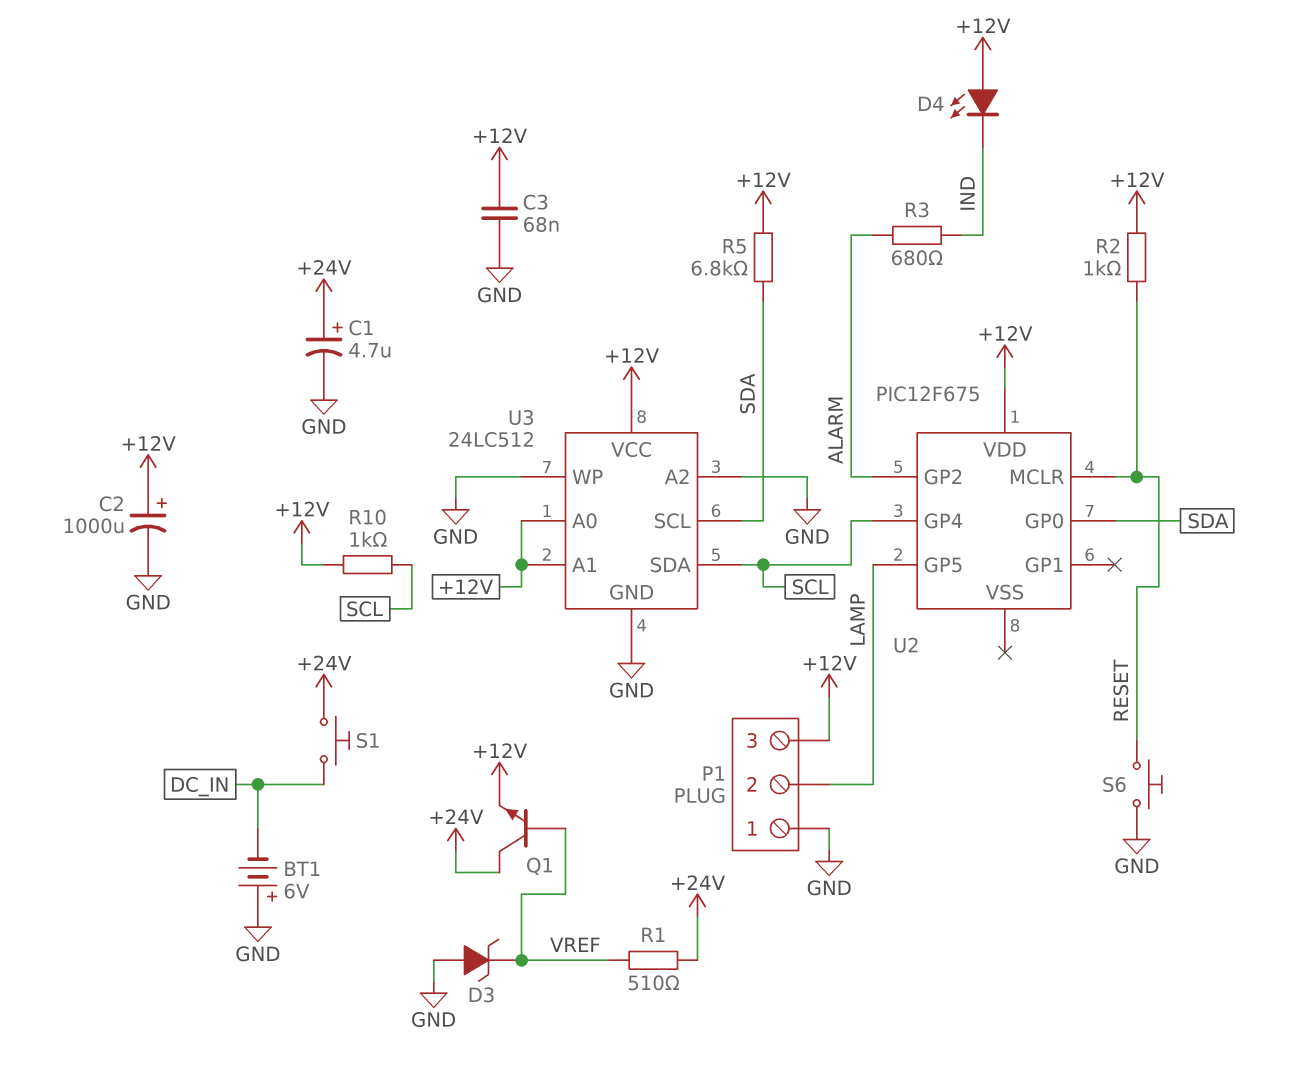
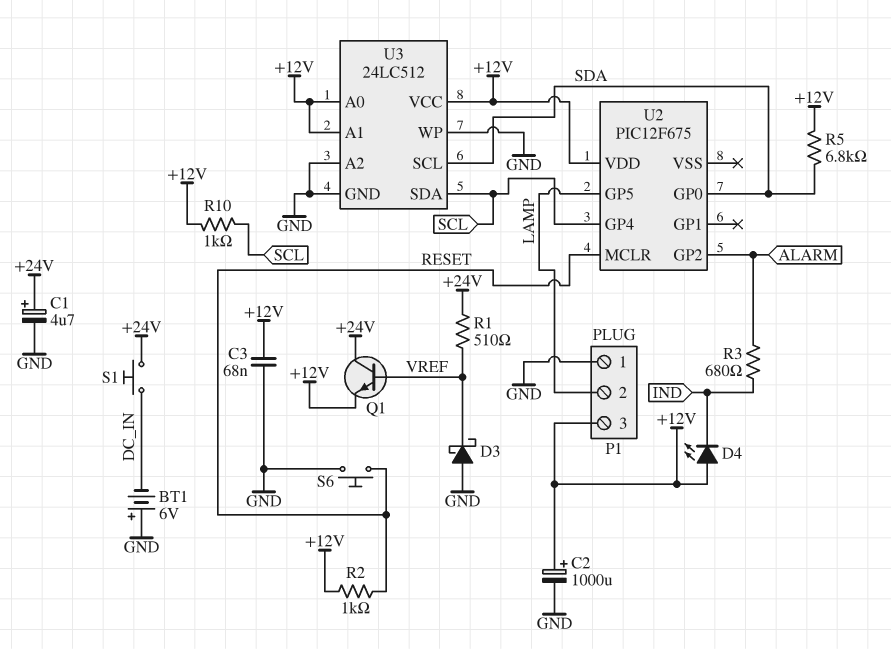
D3: zener (A GND, K VREF) -> schottky (A GND, K VREF)

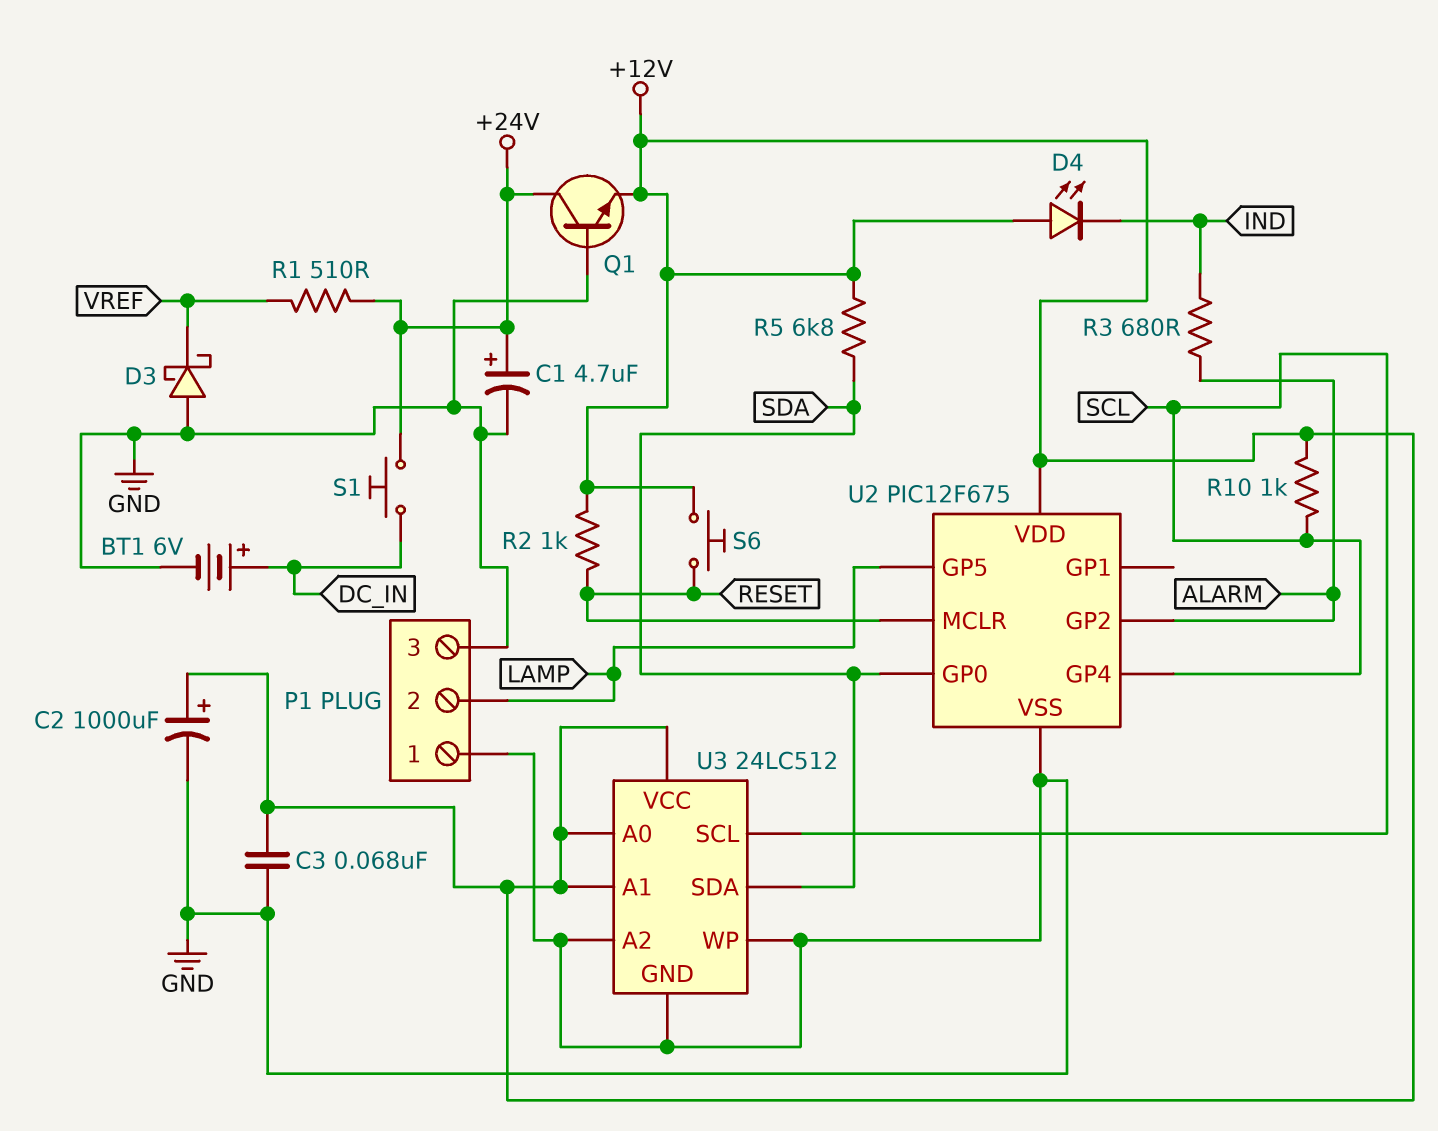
BT1: 6V (plus GND, minus DC_IN) -> 6V (plus DC_IN, minus GND)
P1 pin 3: +12V -> GND
Q1: NPN (B VREF, C +24V, E +12V) -> NPN (B GND, C +24V, E +12V)
S6: button (GND, RESET) -> button (+12V, RESET)
U2 pin VSS: none -> GND
U3 pin SCL: SDA -> SCL
U3 pin SDA: SCL -> SDA

